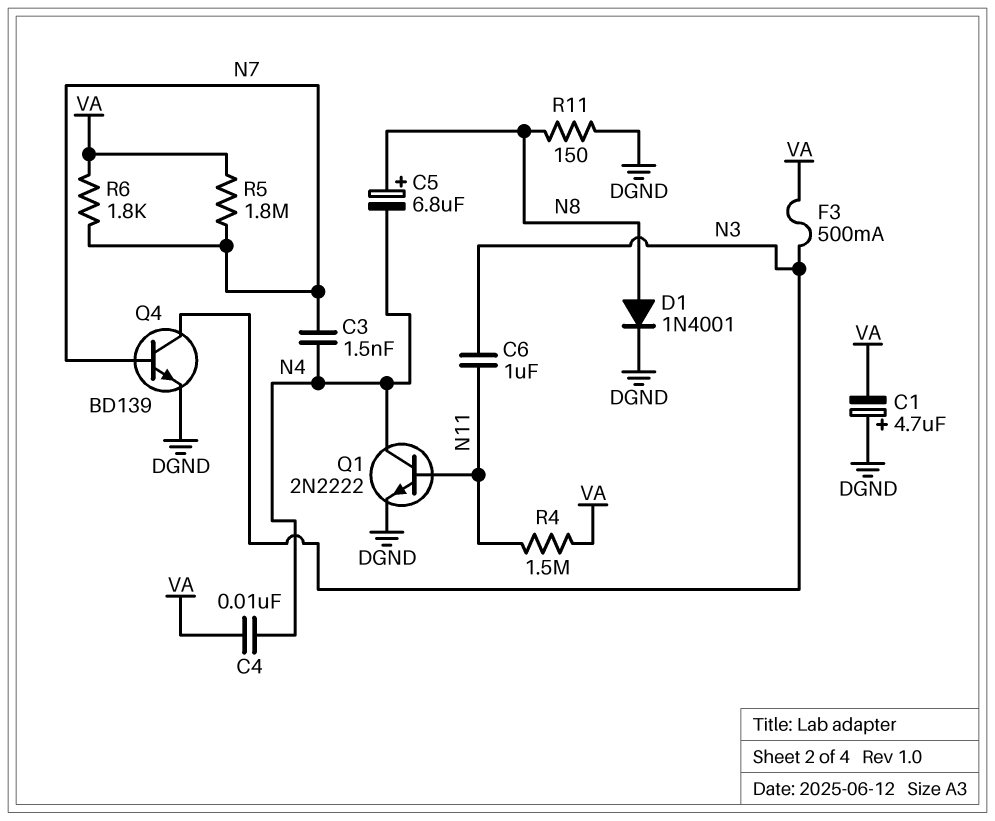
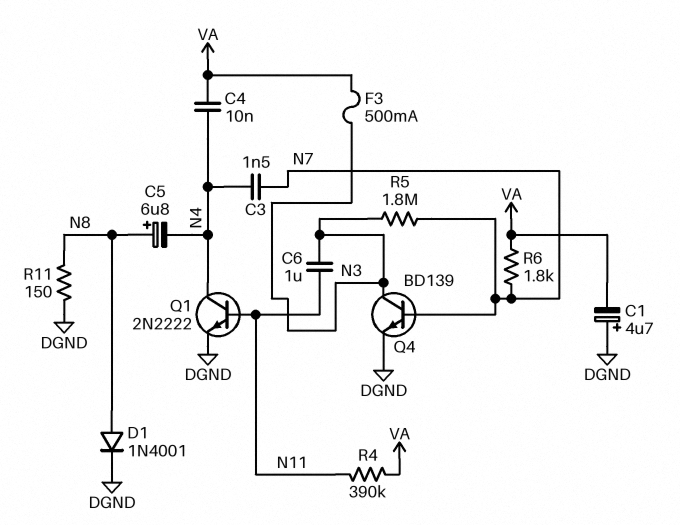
R4: 1.5M (N11, VA) -> 390k (N11, VA)
R5: 1.8M (N7, VA) -> 1.8M (N3, N7)

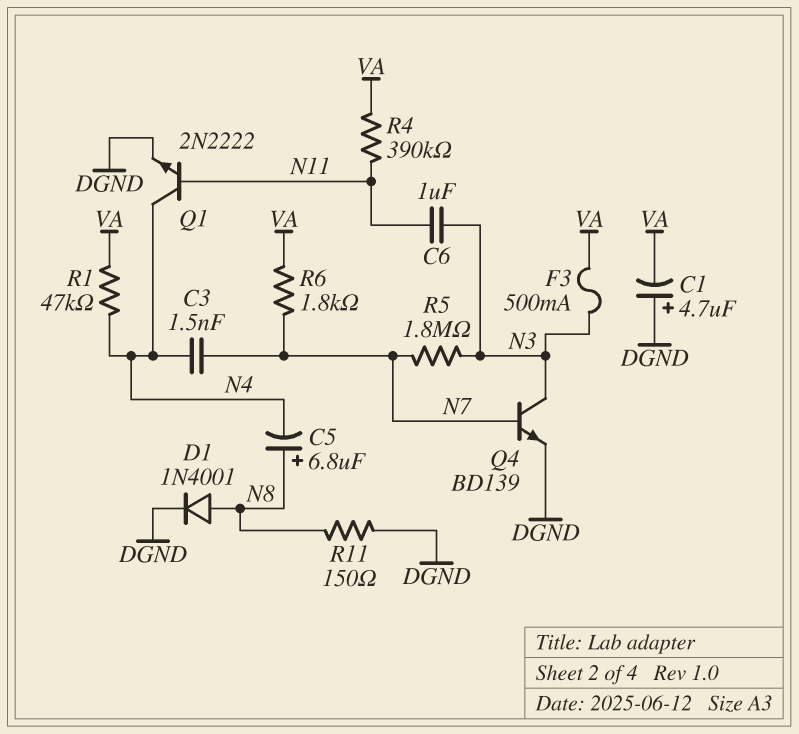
C4: 10nF (N4, VA) -> none
R1: none -> 47k (N4, VA)

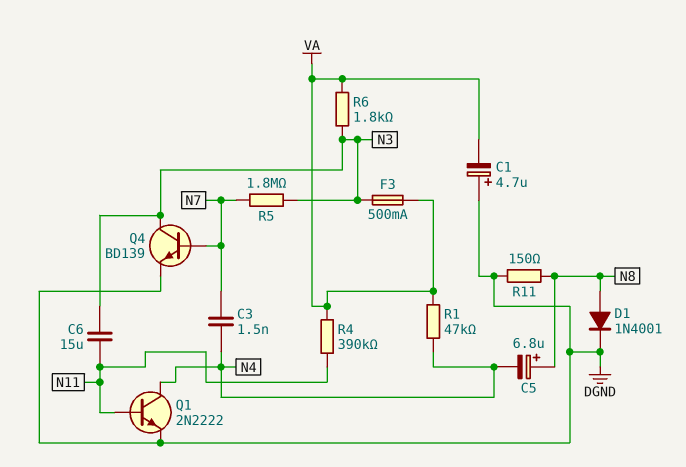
C6: 1uF (N3, N11) -> 15uF (N3, N11)
R6: 1.8k (N7, VA) -> 1.8k (N3, VA)

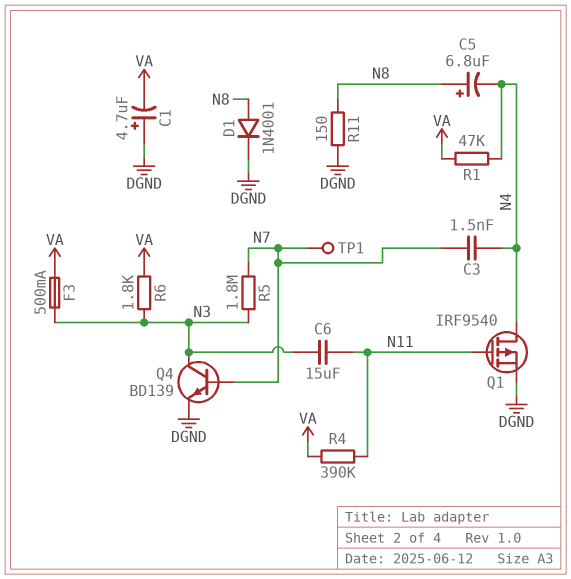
Q1: NPN 2N2222 (B N11, C N4, E DGND) -> PMOS IRF9540 (G N11, D N4, S DGND)
TP1: none -> test point (N7)

